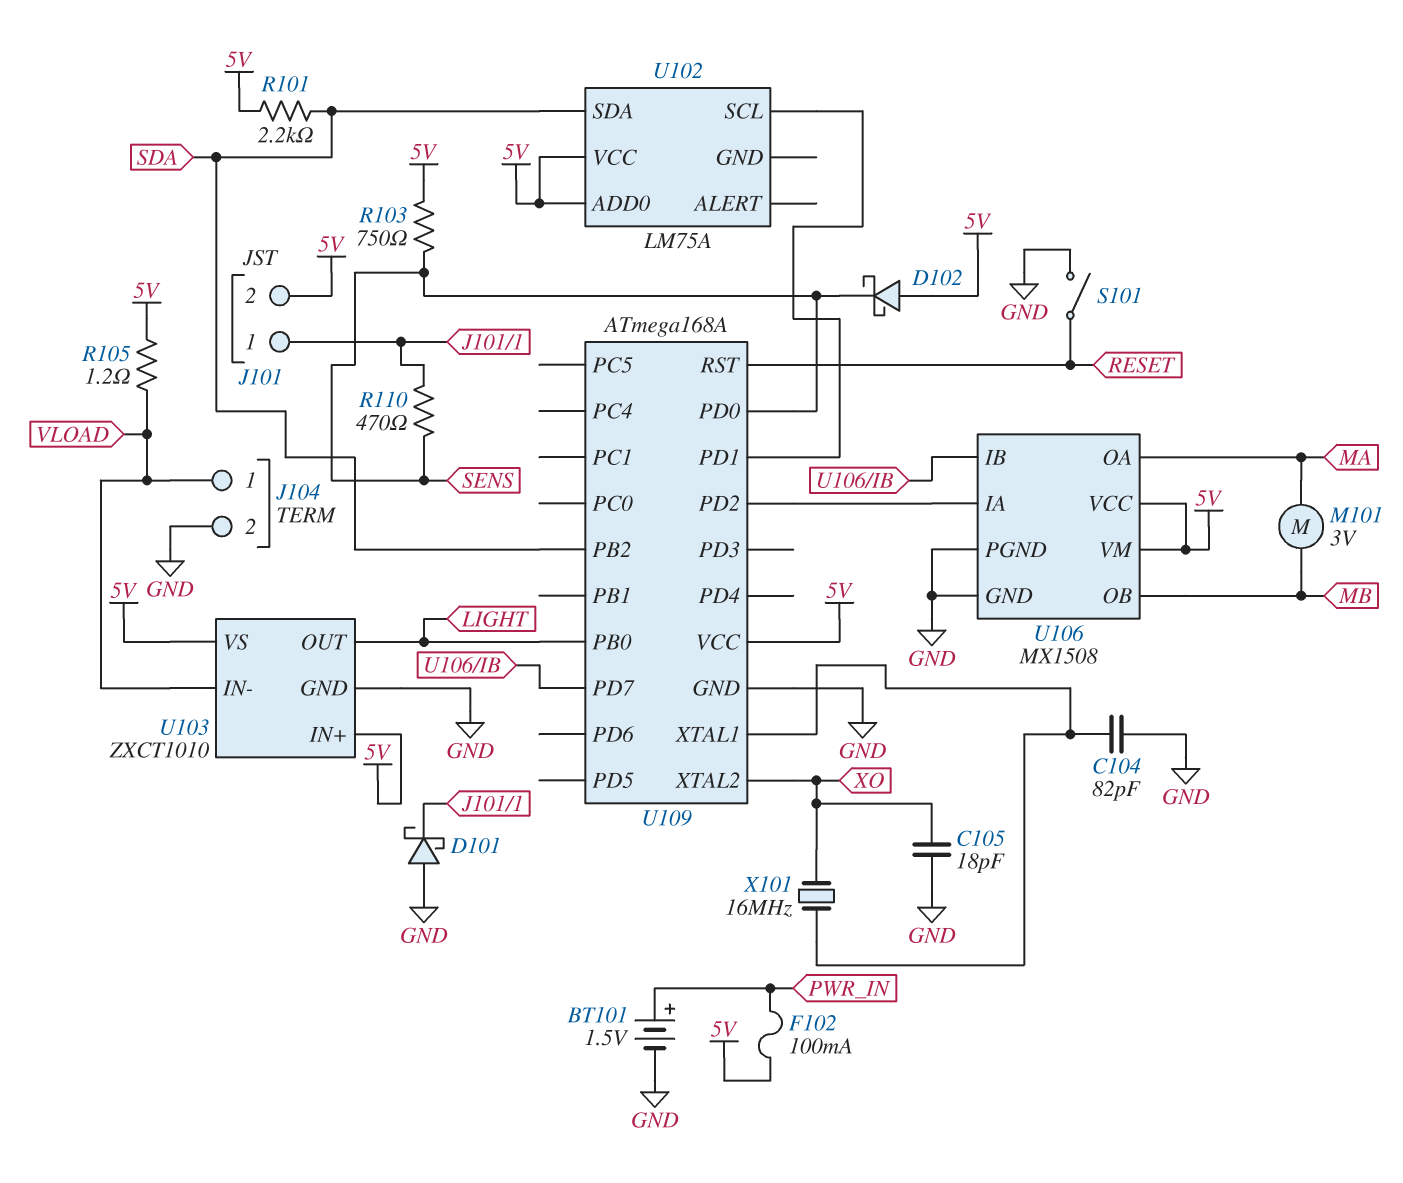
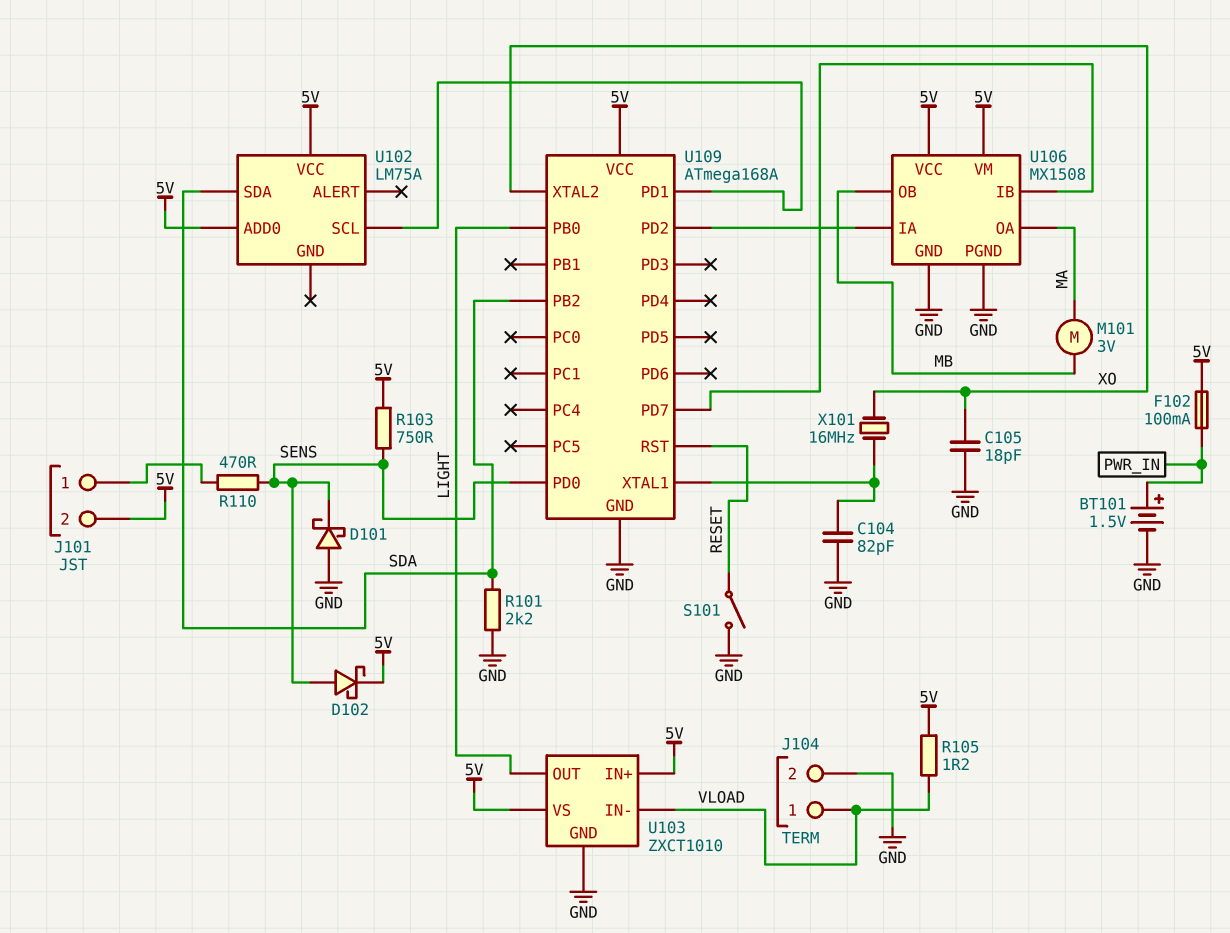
D101: schottky (A GND, K J101/1) -> schottky (A GND, K SENS)
D102: schottky (A 5V, K SENS) -> schottky (A SENS, K 5V)
R101: 2.2k (5V, SDA) -> 2.2k (GND, SDA)

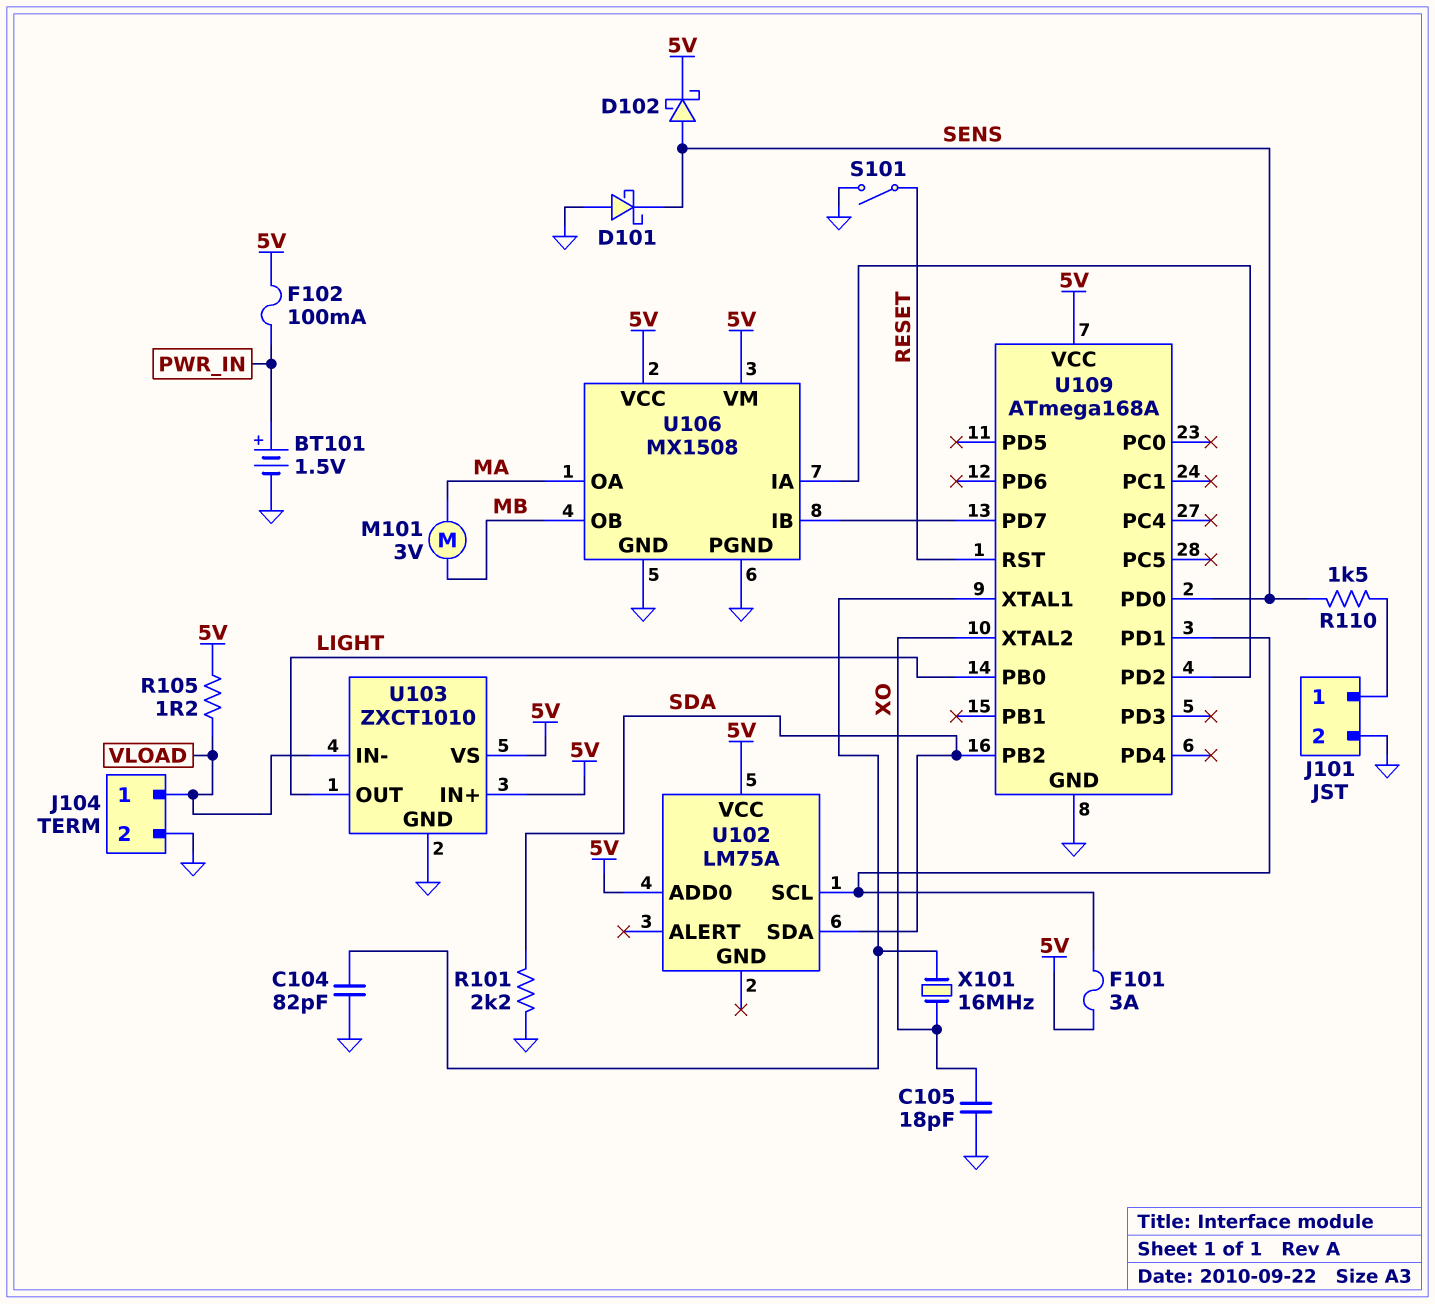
F101: none -> 3A (5V, U102/SCL)
J101 pin 2: 5V -> GND
R103: 750 (5V, SENS) -> none
R110: 470 (J101/1, SENS) -> 1.5k (J101/1, SENS)

